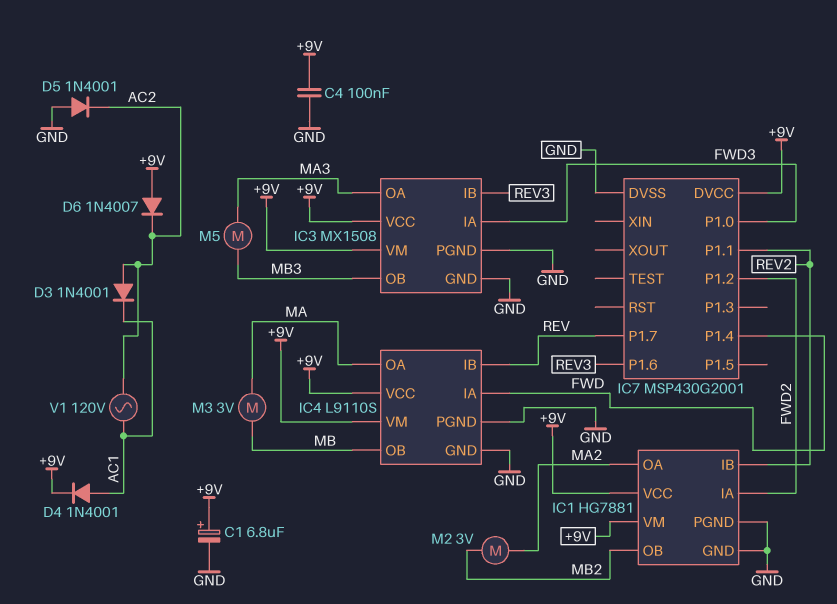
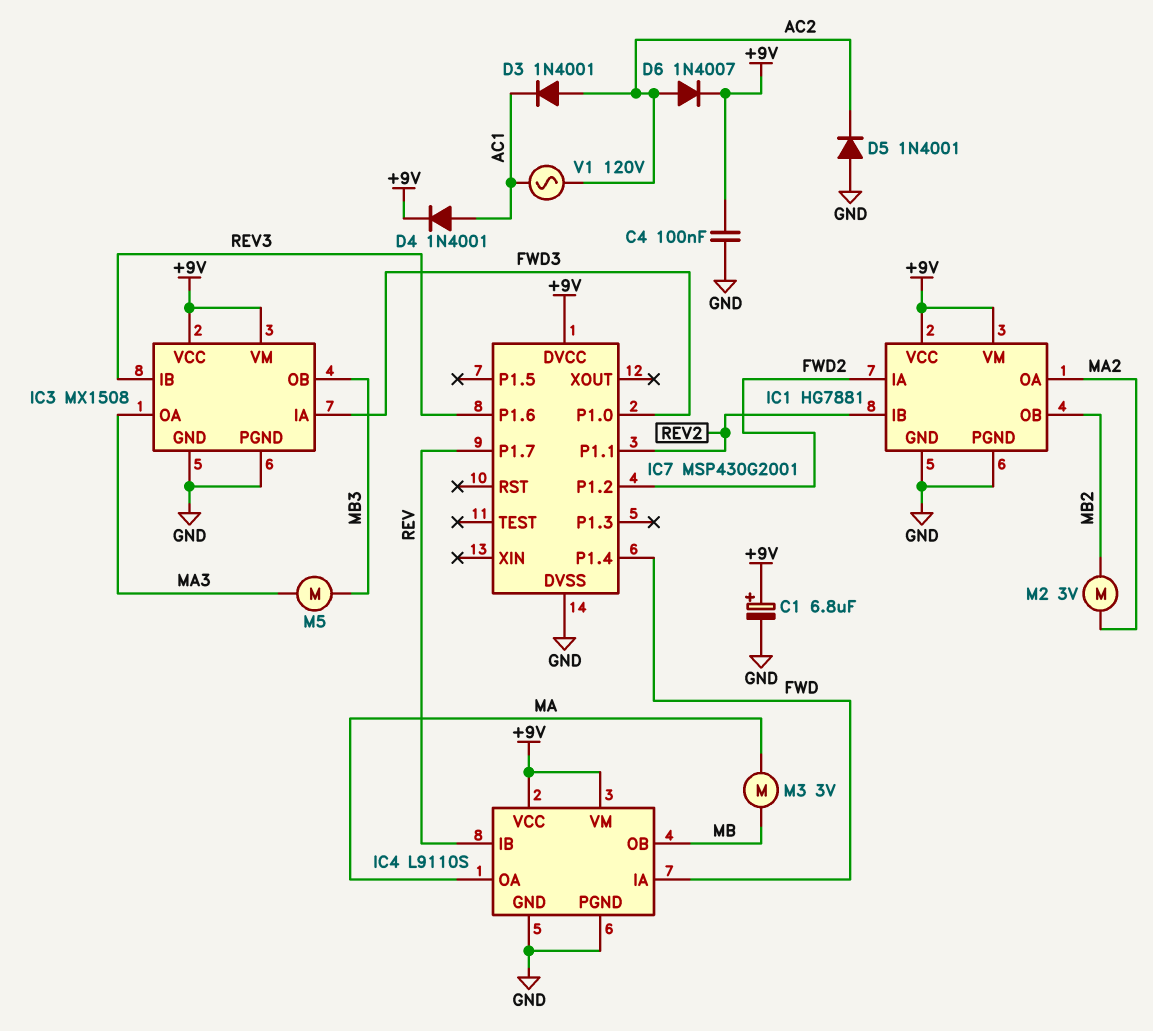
D6: diode 1N4007 (A +9V, K AC2) -> diode 1N4007 (A AC2, K +9V)

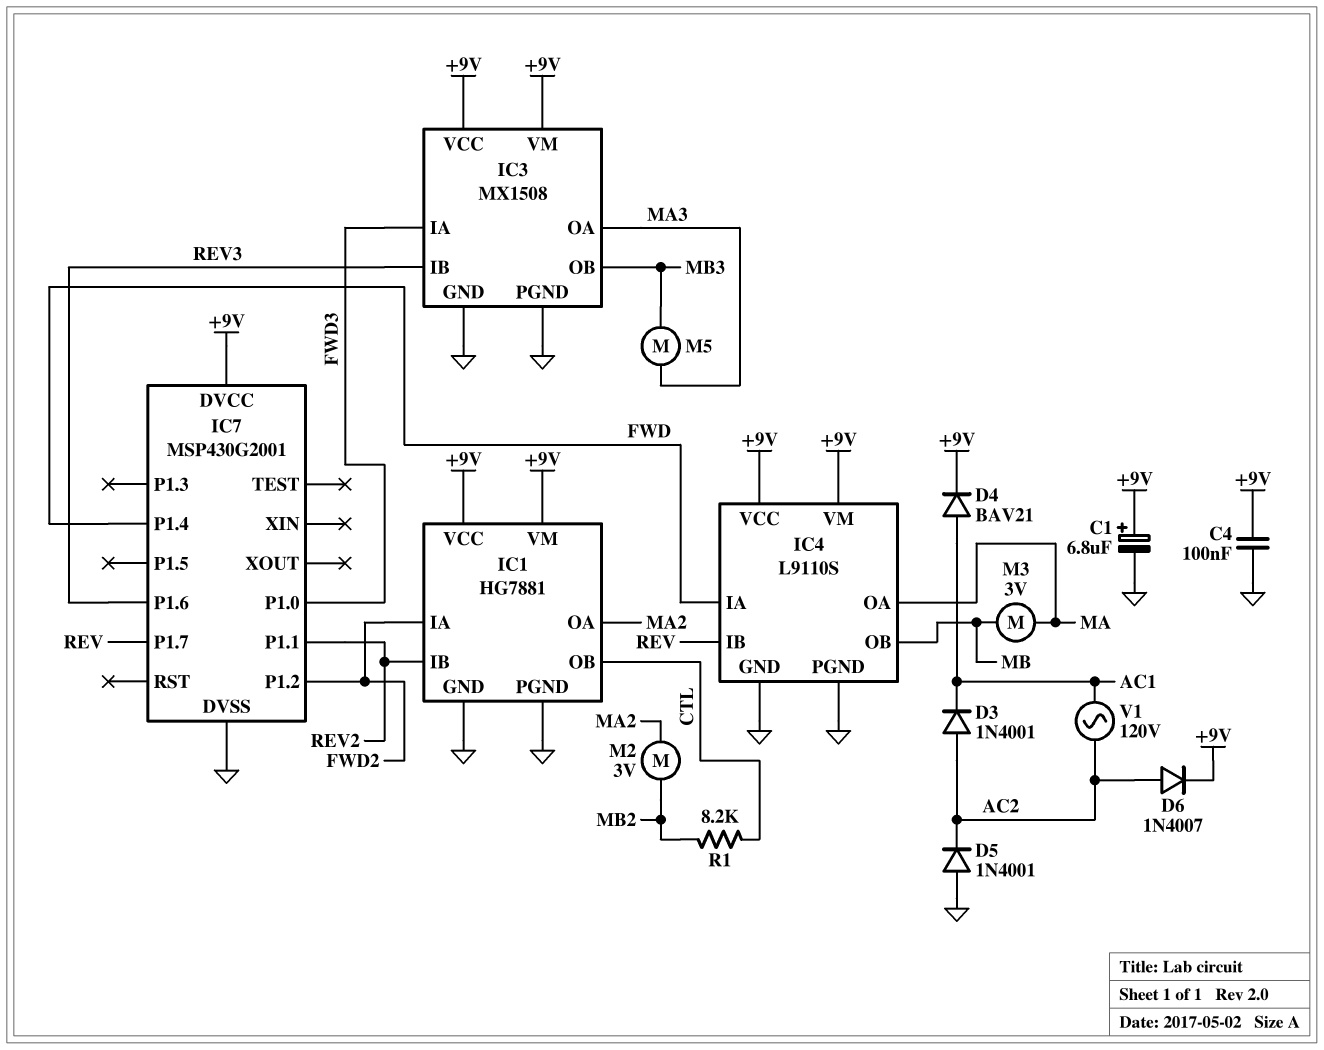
D4: diode 1N4001 (A AC1, K +9V) -> diode BAV21 (A AC1, K +9V)
IC1 pin OB: MB2 -> CTL
R1: none -> 8.2k (CTL, MB2)

